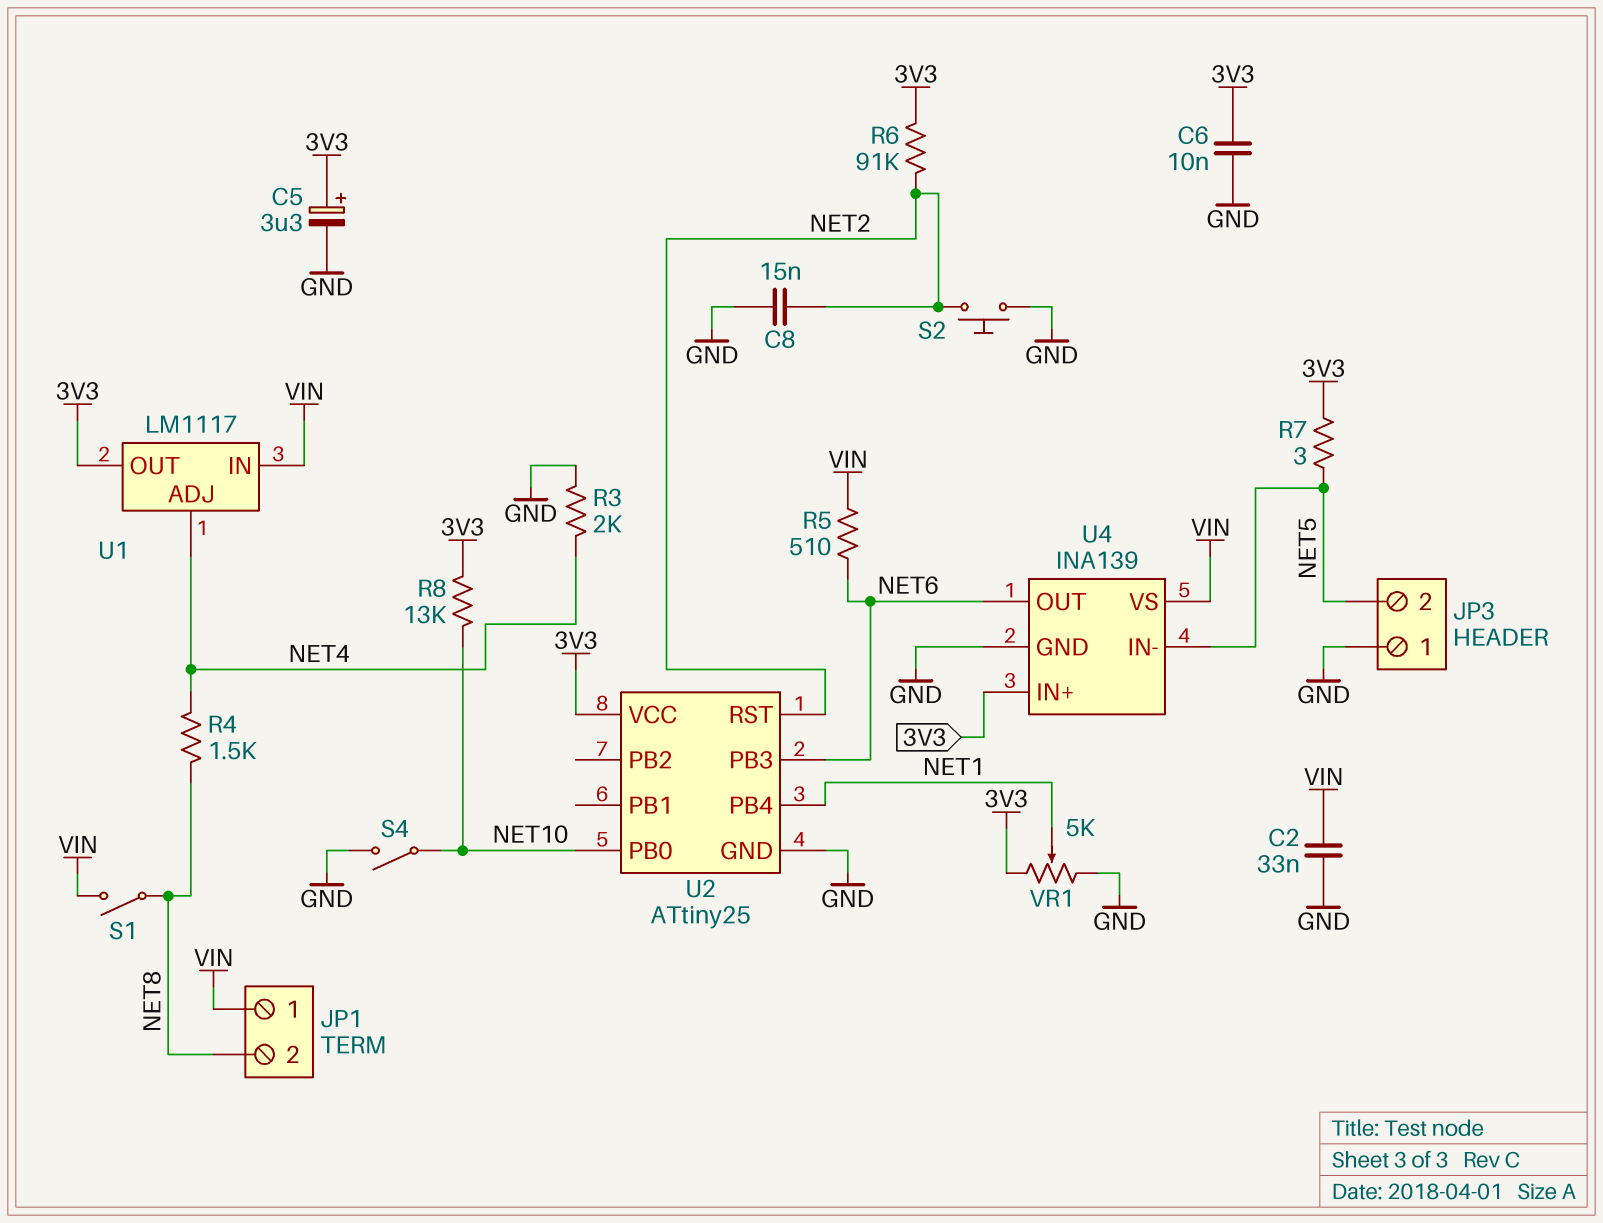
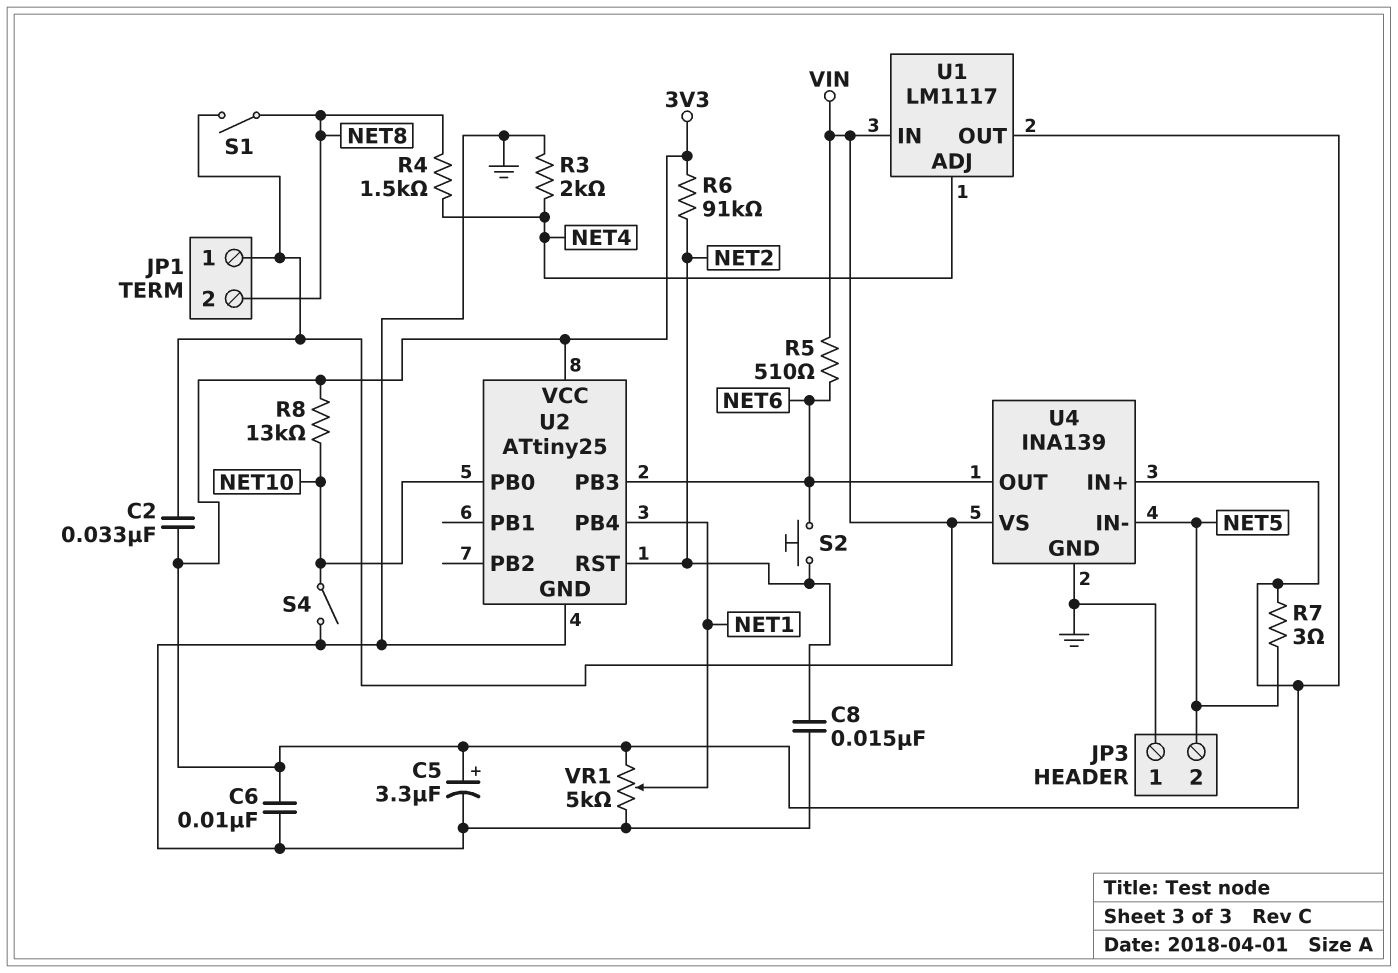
C2: 33nF (GND, VIN) -> 33nF (3V3, VIN)
S2: button (GND, NET2) -> button (NET2, NET6)

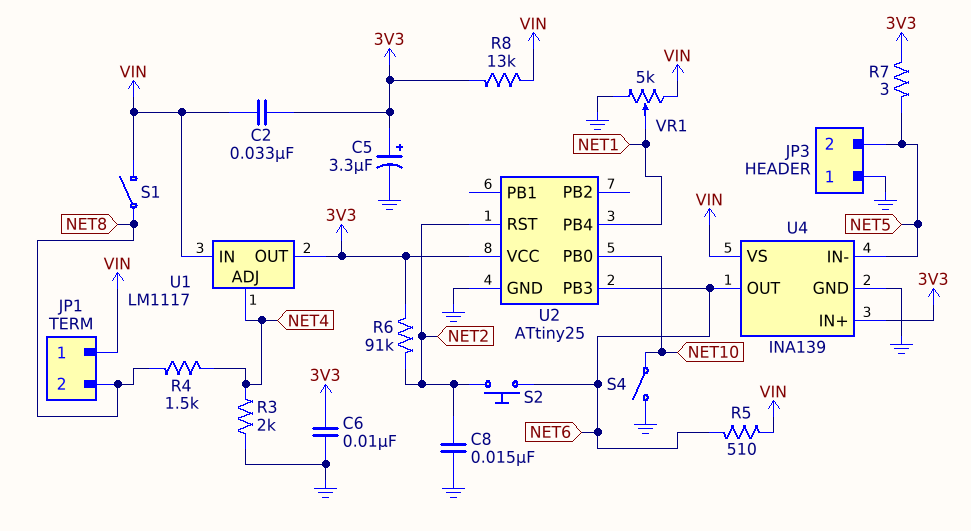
R8: 13k (3V3, NET10) -> 13k (3V3, VIN)
VR1: 5k (3V3, GND, wiper NET1) -> 5k (GND, VIN, wiper NET1)

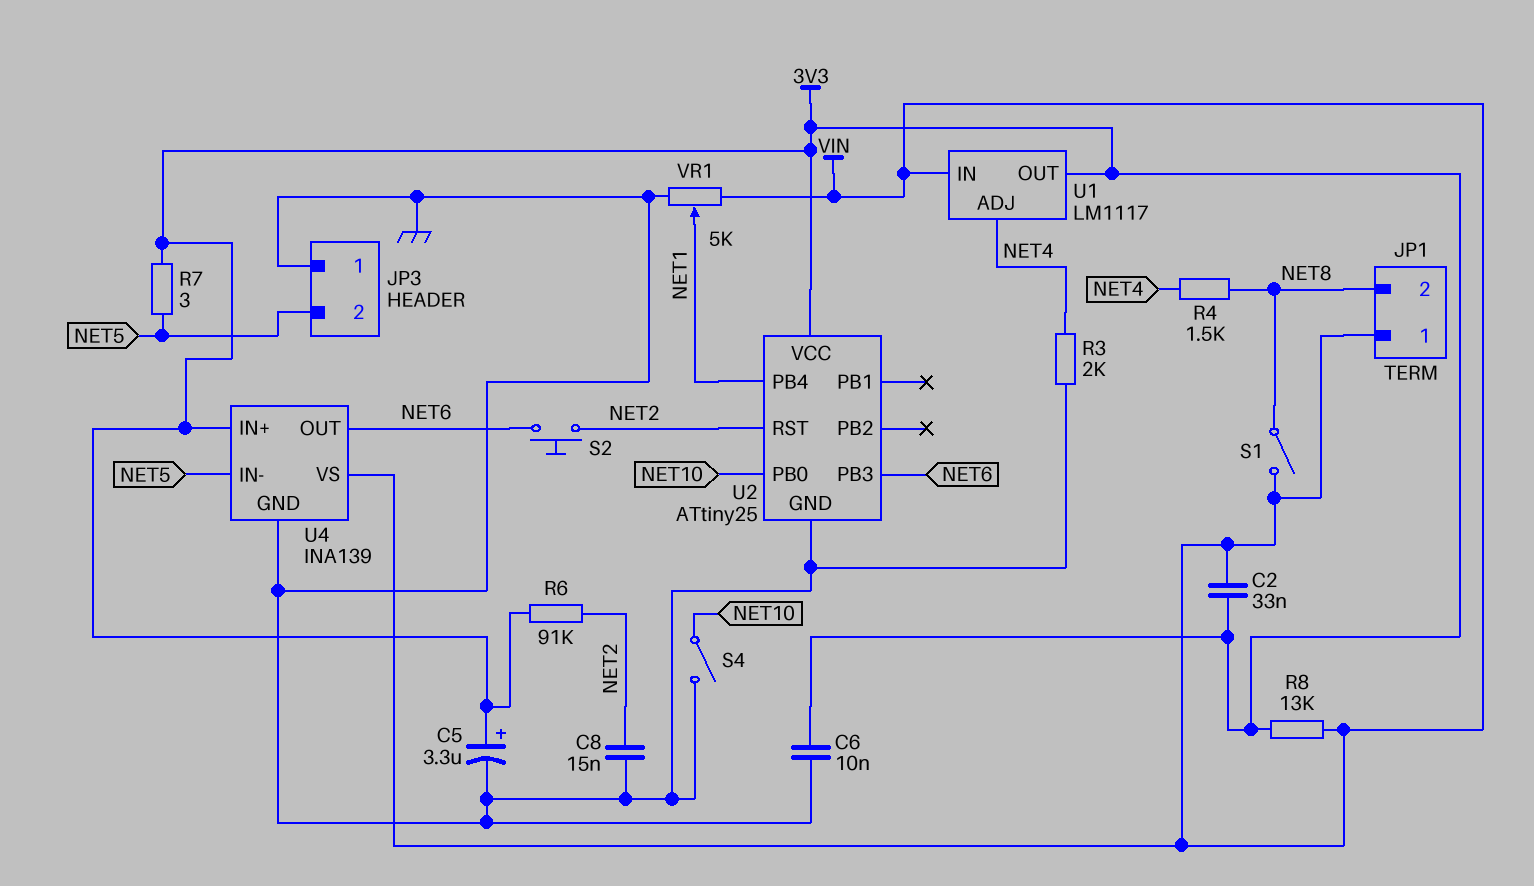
R5: 510 (NET6, VIN) -> none

